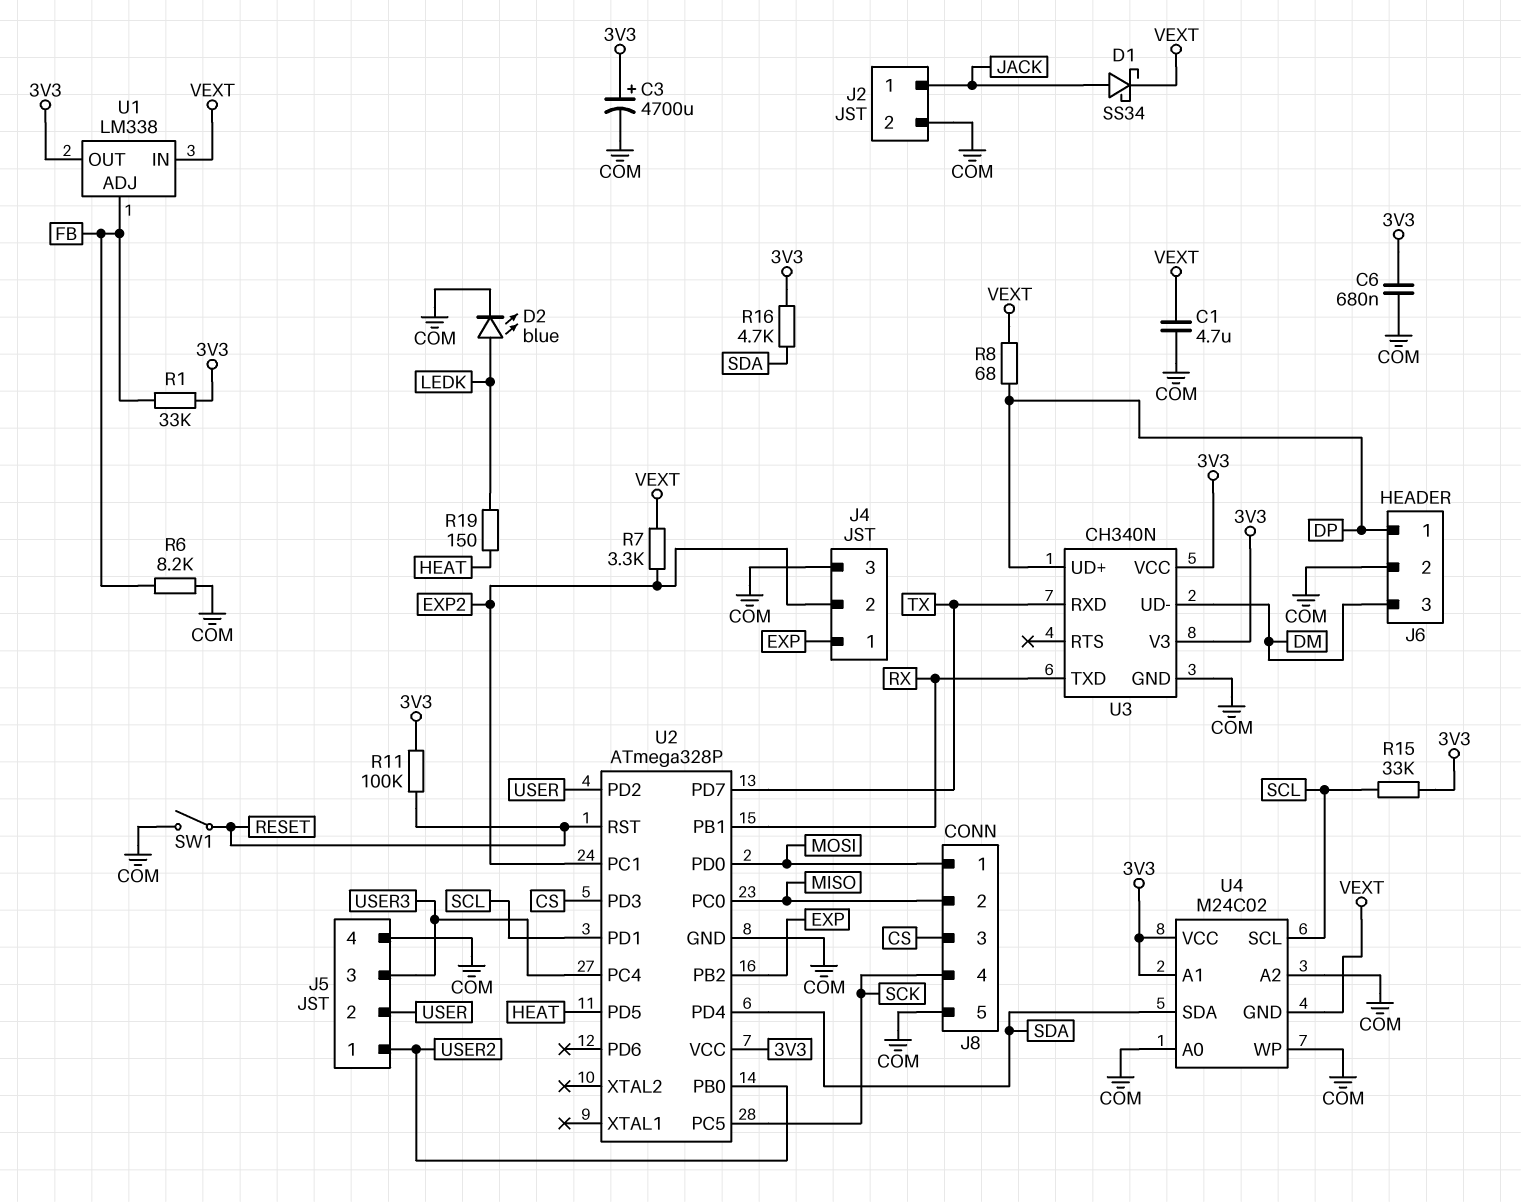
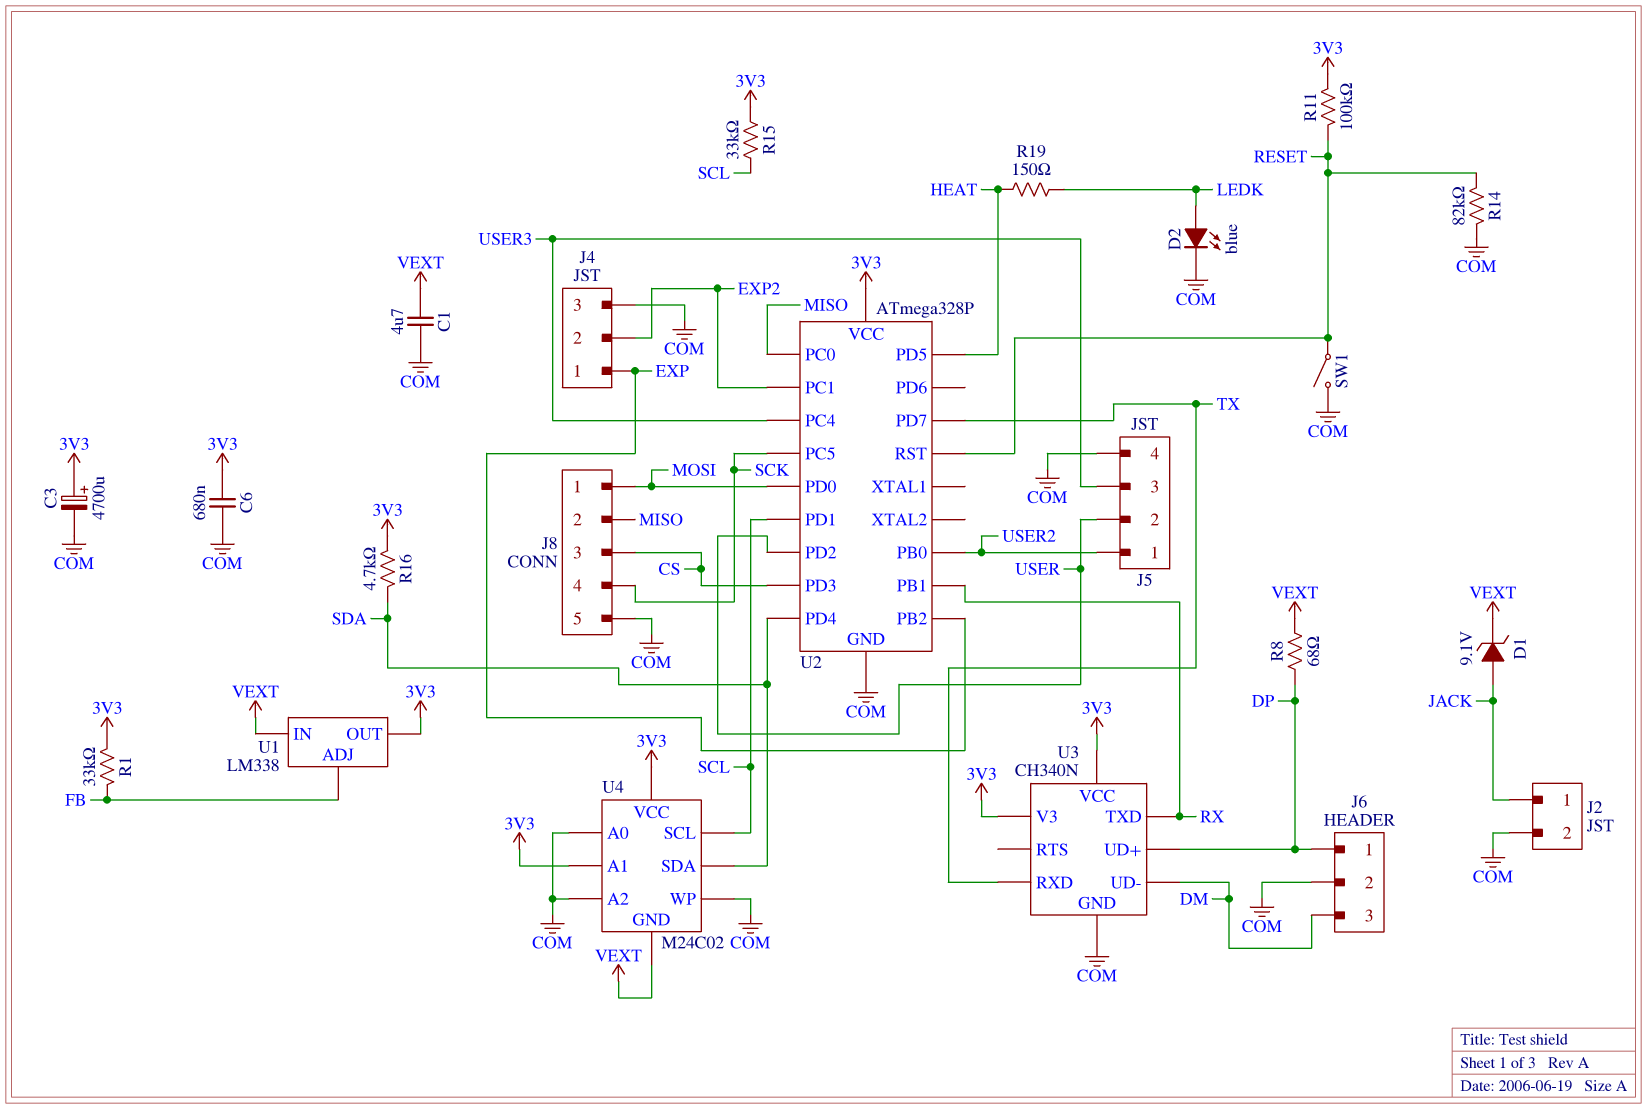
D1: schottky SS34 (A JACK, K VEXT) -> zener 9.1V (A JACK, K VEXT)
R6: 8.2k (COM, FB) -> none
R7: 3.3k (EXP2, VEXT) -> none
R14: none -> 82k (COM, RESET)

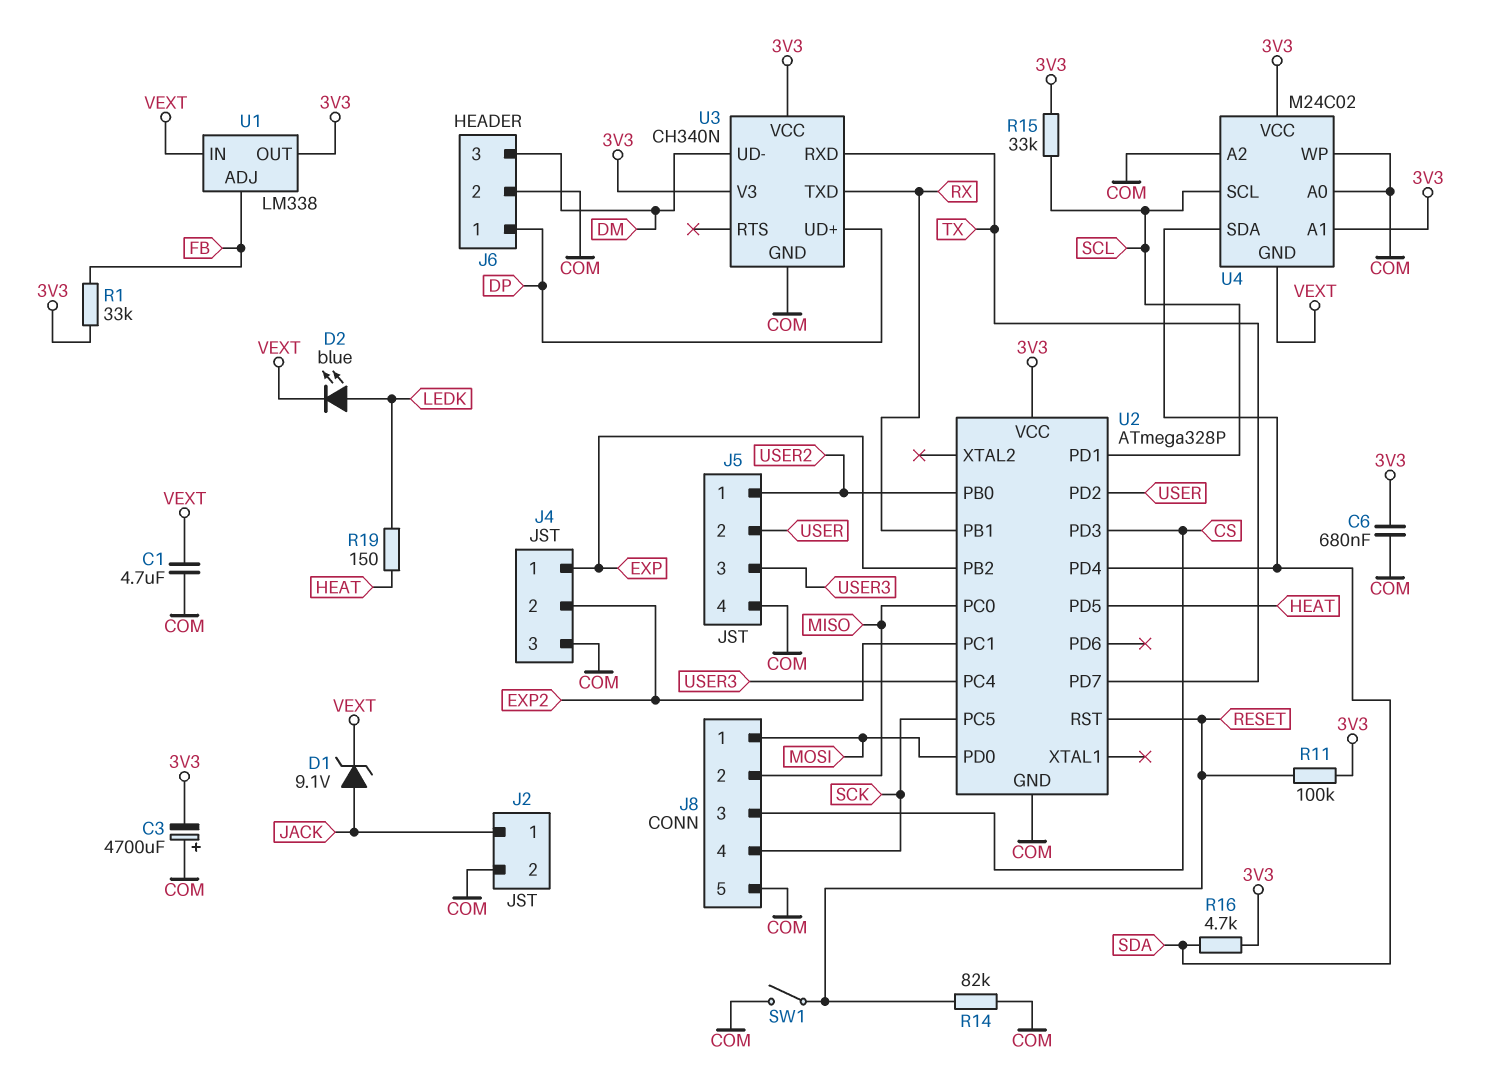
C3: 4700uF (plus 3V3, minus COM) -> 4700uF (plus COM, minus 3V3)
D2: LED blue (A LEDK, K COM) -> LED blue (A LEDK, K VEXT)
R8: 68 (DP, VEXT) -> none

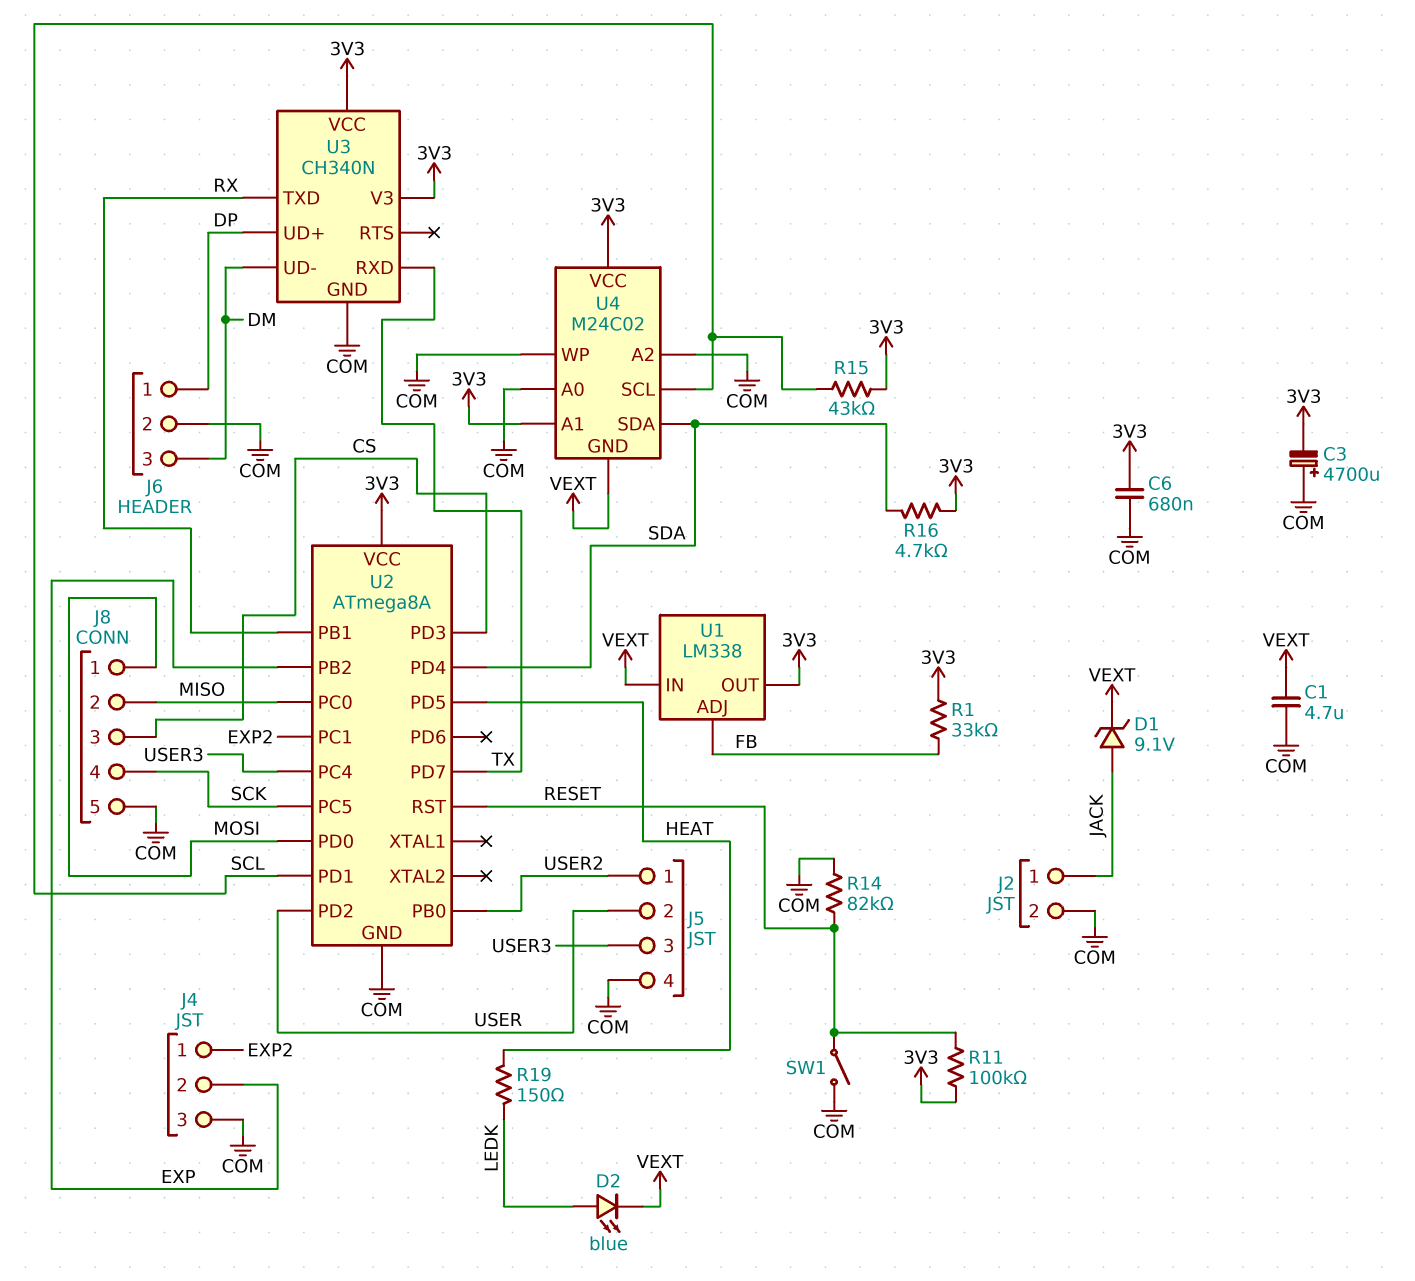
J4 pin 1: EXP -> EXP2
J4 pin 2: EXP2 -> EXP
R15: 33k (3V3, SCL) -> 43k (3V3, SCL)
U2: ATmega328P -> ATmega8A

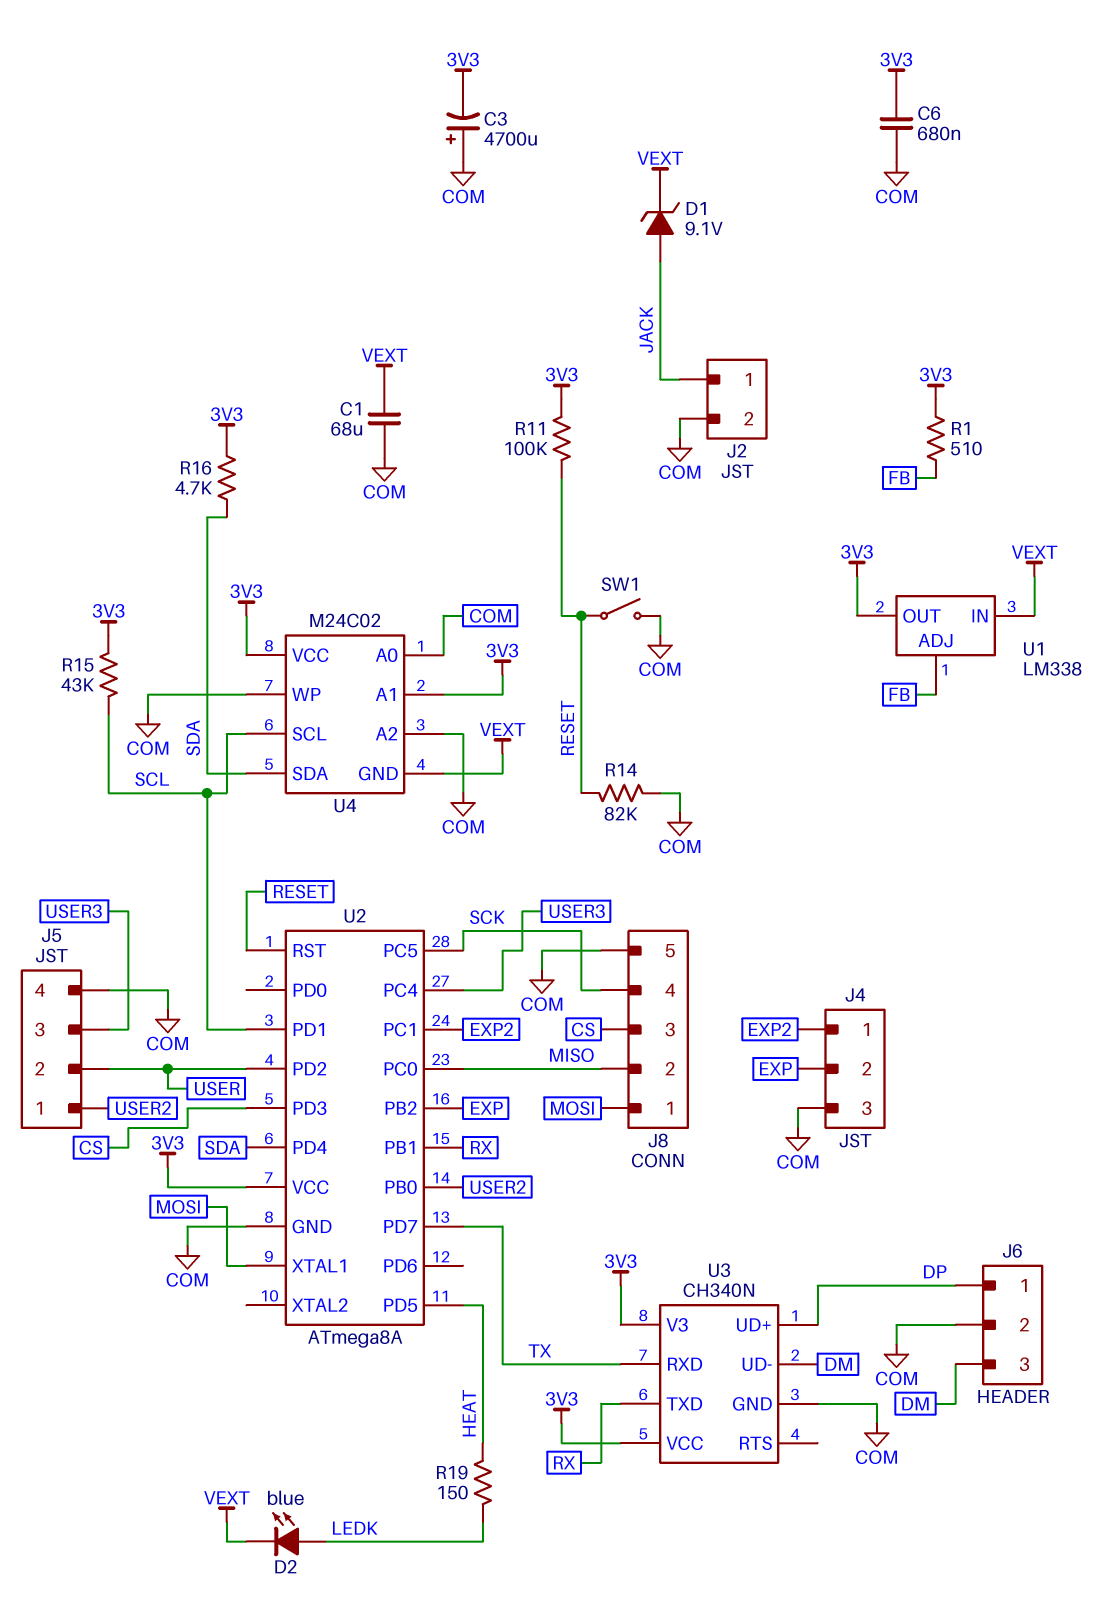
C1: 4.7uF (COM, VEXT) -> 68uF (COM, VEXT)
R1: 33k (3V3, FB) -> 510 (3V3, FB)
U2 pin PD0: MOSI -> none
U2 pin XTAL1: none -> MOSI

